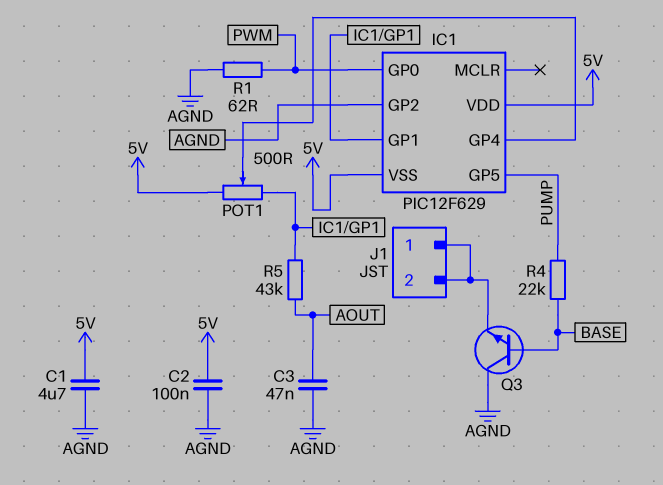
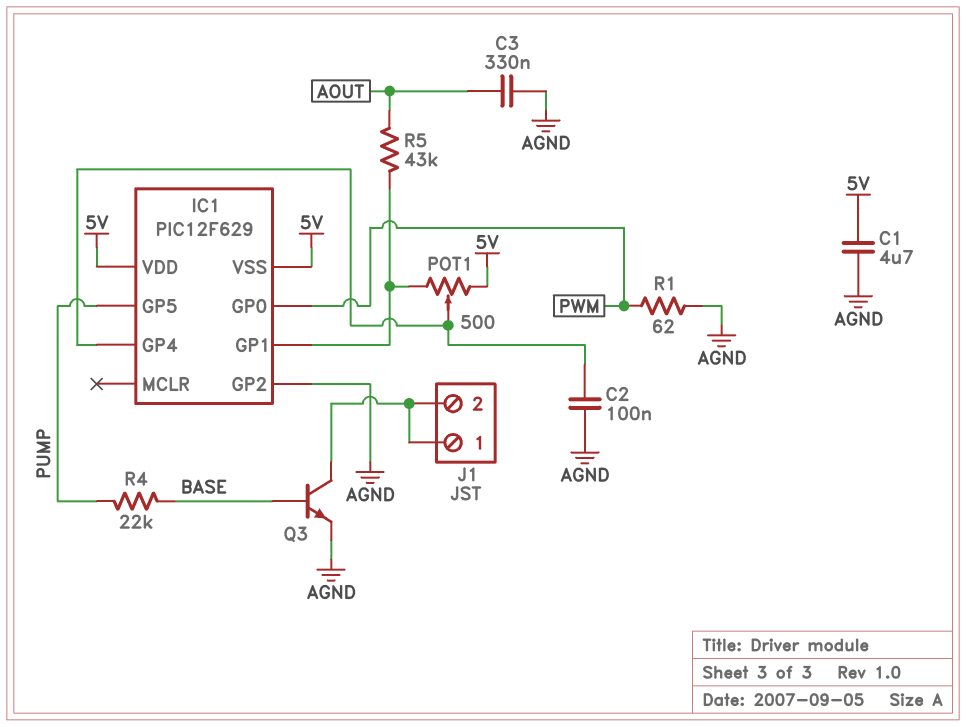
C2: 100nF (5V, AGND) -> 100nF (AGND, IC1/GP4)
C3: 47nF (AGND, AOUT) -> 330nF (AGND, AOUT)
Q3: NPN (B BASE, C AGND, E J1/1) -> NPN (B BASE, C J1/1, E AGND)

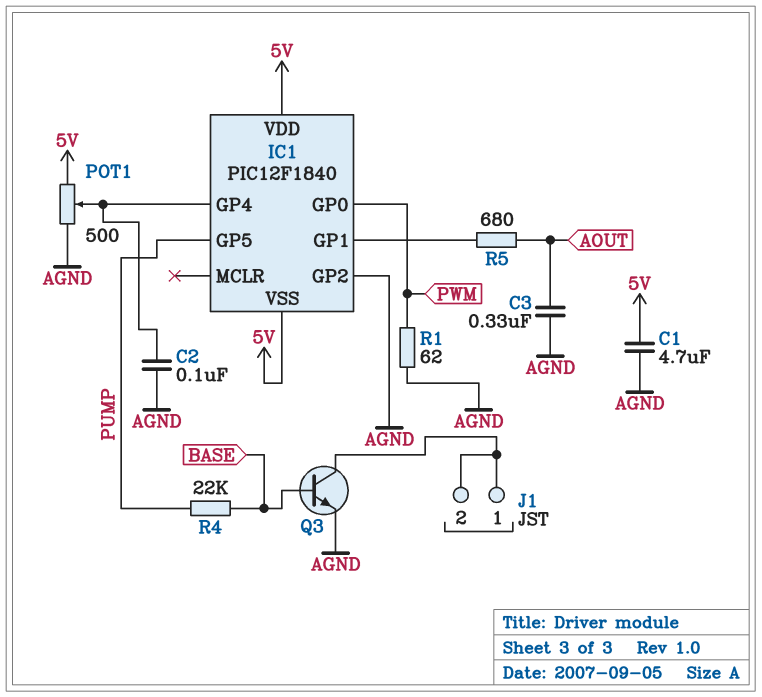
IC1: PIC12F629 -> PIC12F1840
POT1: 500 (5V, IC1/GP1, wiper IC1/GP4) -> 500 (5V, AGND, wiper IC1/GP4)
R5: 43k (AOUT, IC1/GP1) -> 680 (AOUT, IC1/GP1)

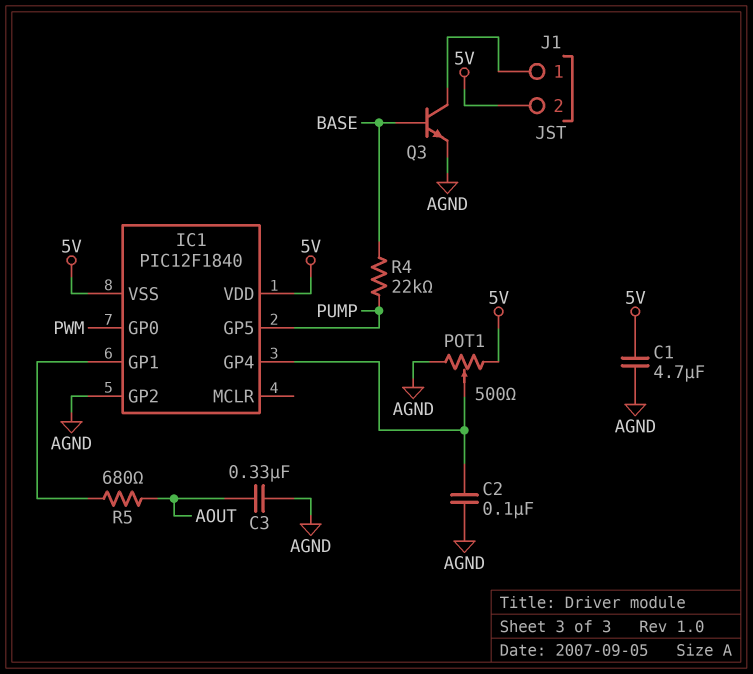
J1 pin 2: J1/1 -> 5V
R1: 62 (AGND, PWM) -> none

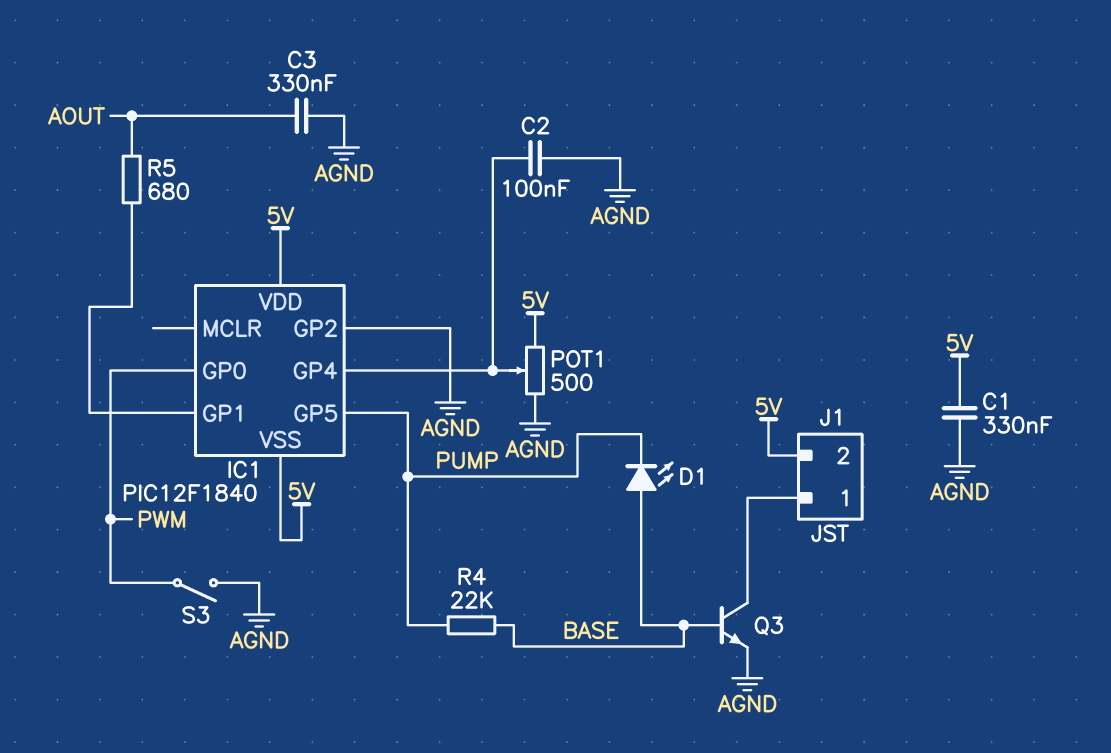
C1: 4.7uF (5V, AGND) -> 330nF (5V, AGND)
D1: none -> LED (A BASE, K PUMP)
S3: none -> switch (AGND, PWM)

